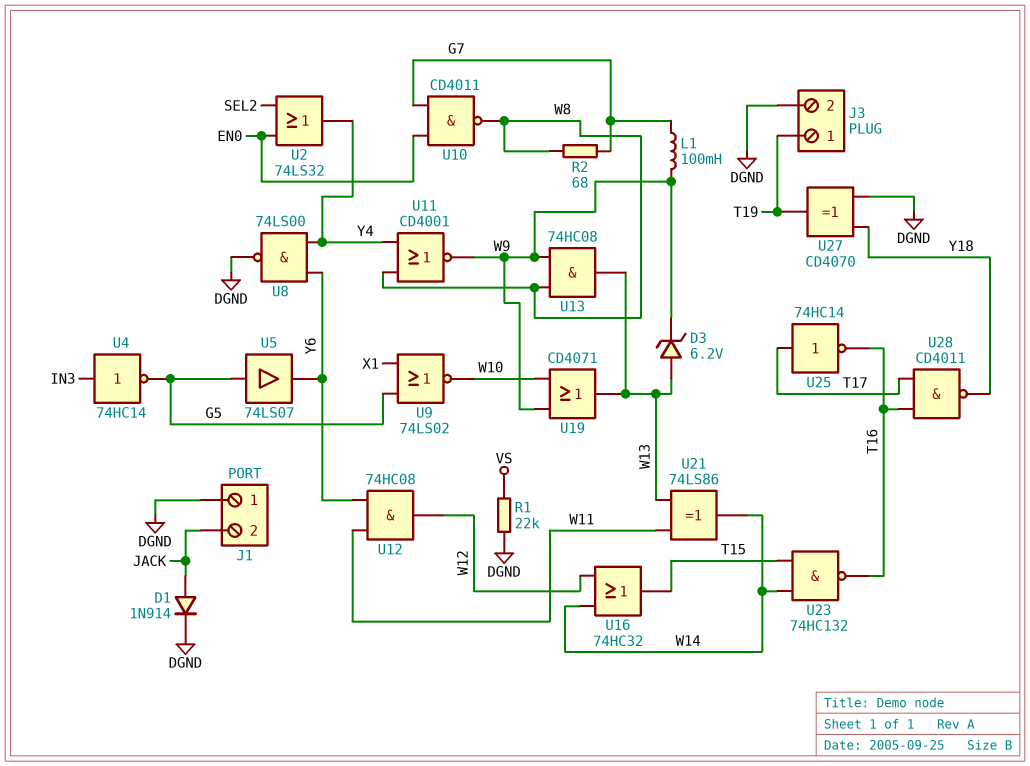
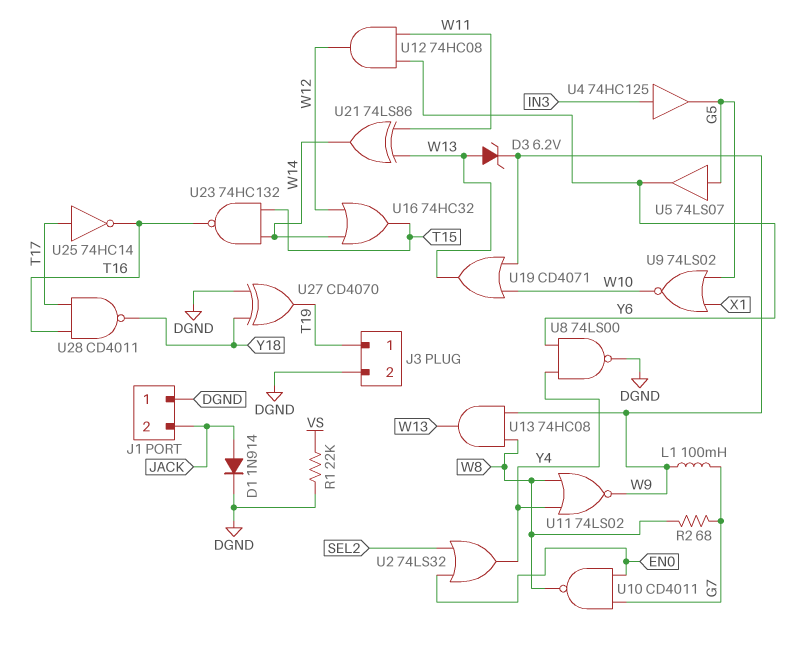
U4: NOT 74HC14 (in IN3, out G5) -> buffer 74HC125 (in IN3, out G5)
U11: NOR CD4001 (in W8, in Y4, out W9) -> NOR 74LS02 (in W8, in Y4, out W9)

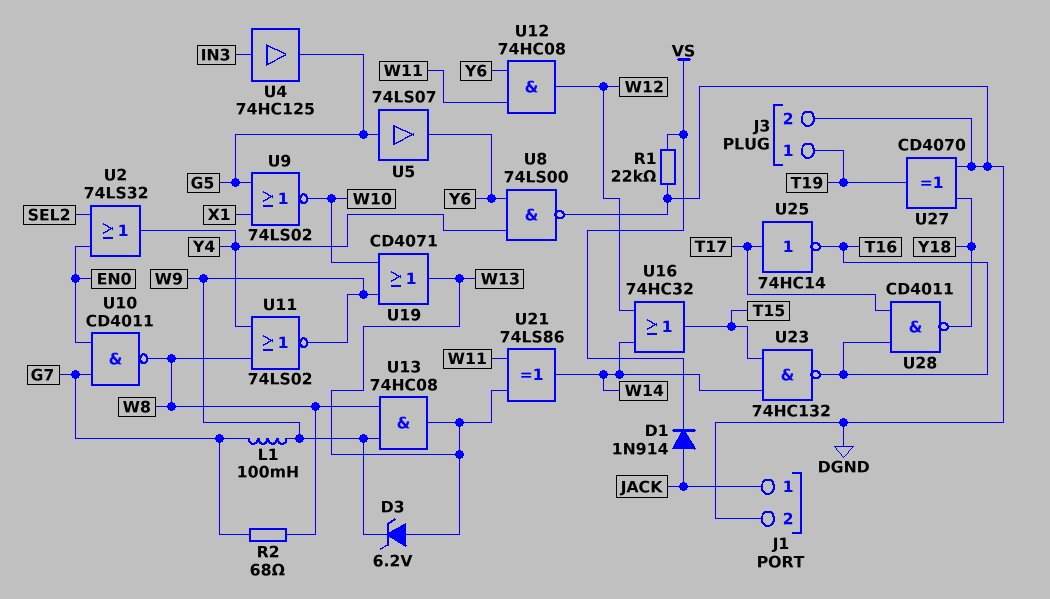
D1: diode 1N914 (A JACK, K DGND) -> diode 1N914 (A JACK, K VS)
J1 pin 1: DGND -> JACK
J1 pin 2: JACK -> DGND

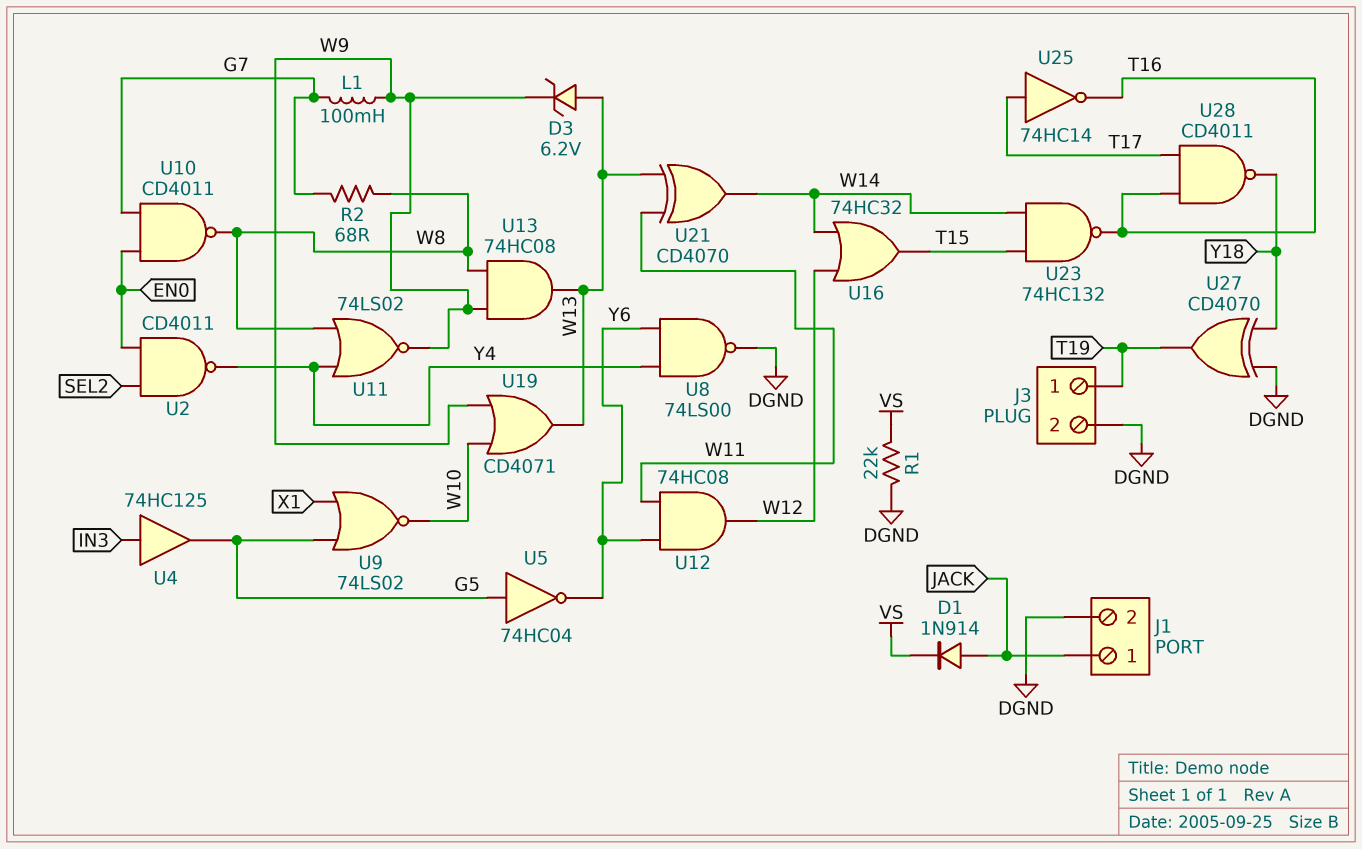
U2: OR 74LS32 (in EN0, in SEL2, out Y4) -> NAND CD4011 (in EN0, in SEL2, out Y4)
U5: buffer 74LS07 (in G5, out Y6) -> NOT 74HC04 (in G5, out Y6)
U21: XOR 74LS86 (in W11, in W13, out W14) -> XOR CD4070 (in W11, in W13, out W14)

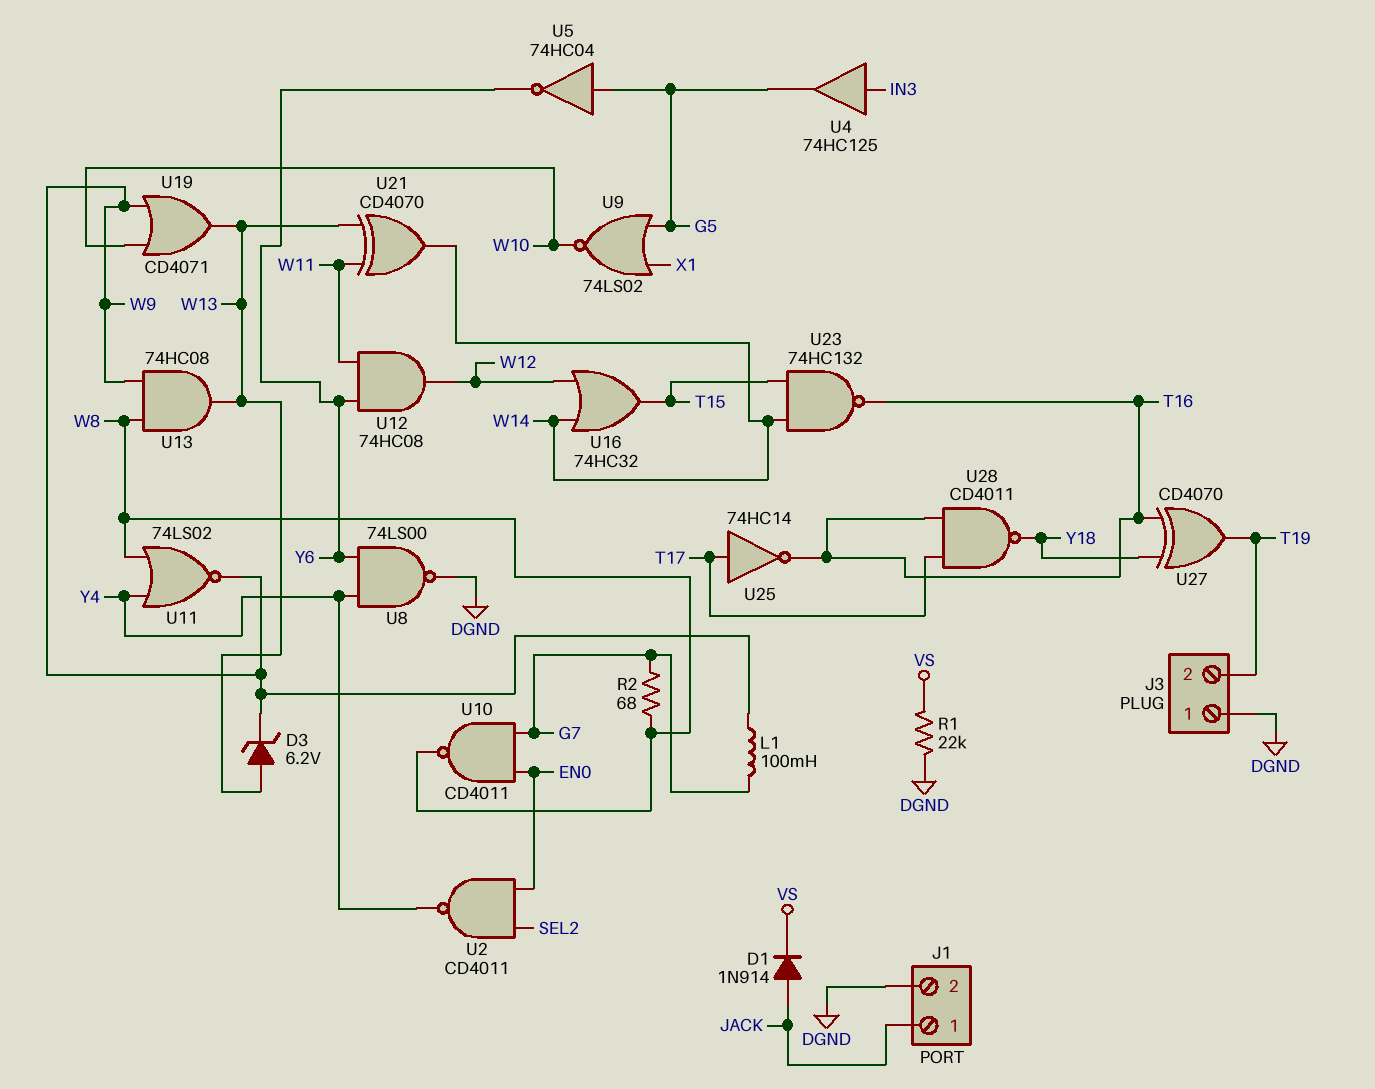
J3 pin 1: T19 -> DGND
J3 pin 2: DGND -> T19
U27: XOR CD4070 (in DGND, in Y18, out T19) -> XOR CD4070 (in T16, in Y18, out T19)

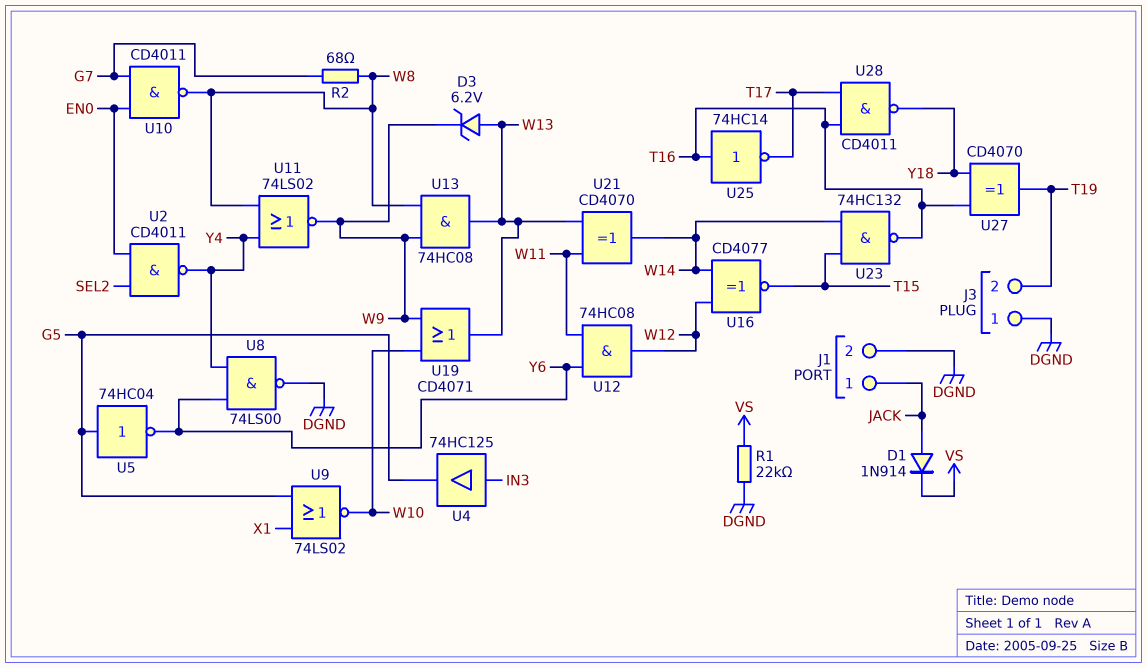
L1: 100mH (G7, W9) -> none
U16: OR 74HC32 (in W12, in W14, out T15) -> XNOR CD4077 (in W12, in W14, out T15)
U25: NOT 74HC14 (in T17, out T16) -> NOT 74HC14 (in T16, out T17)

